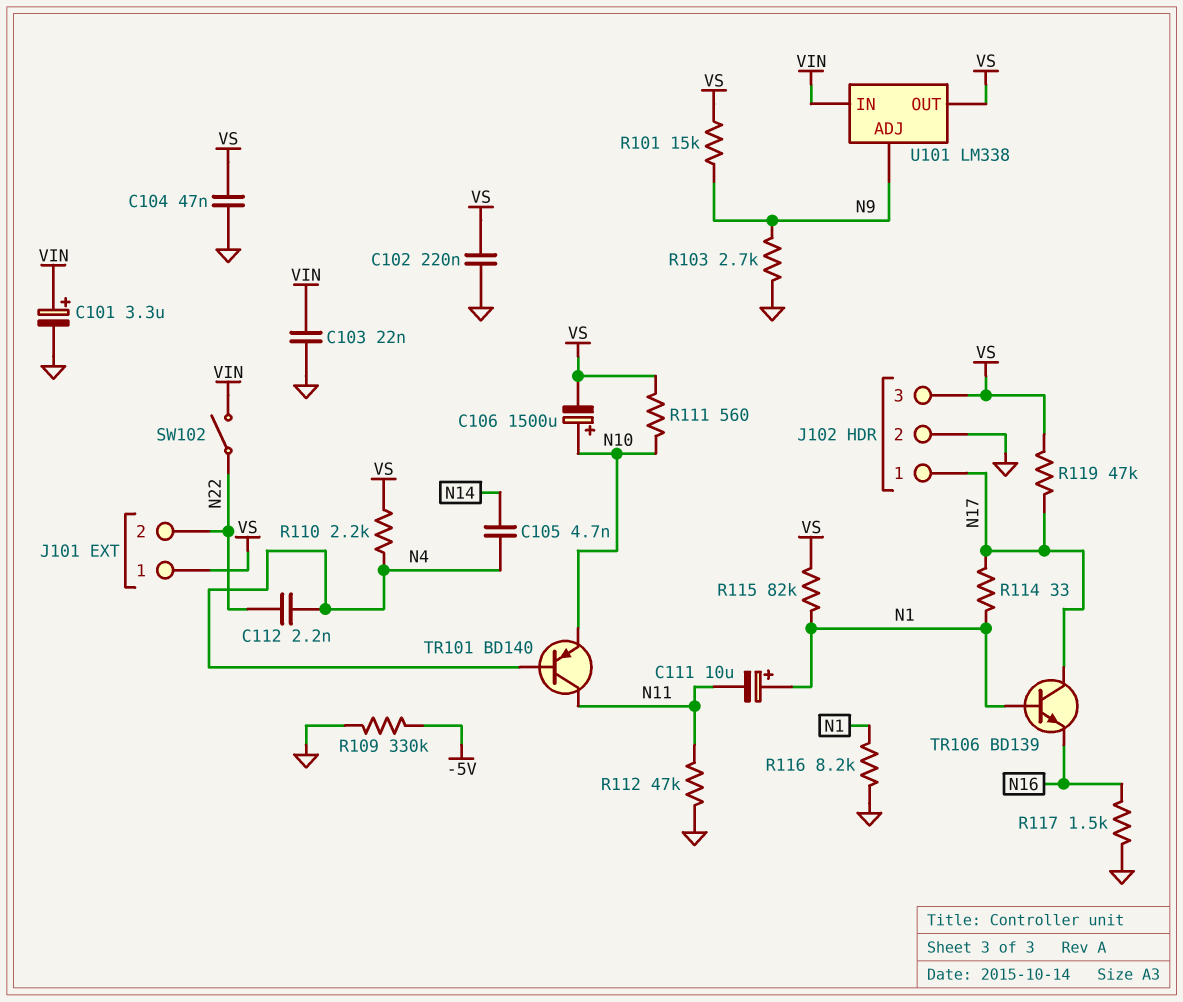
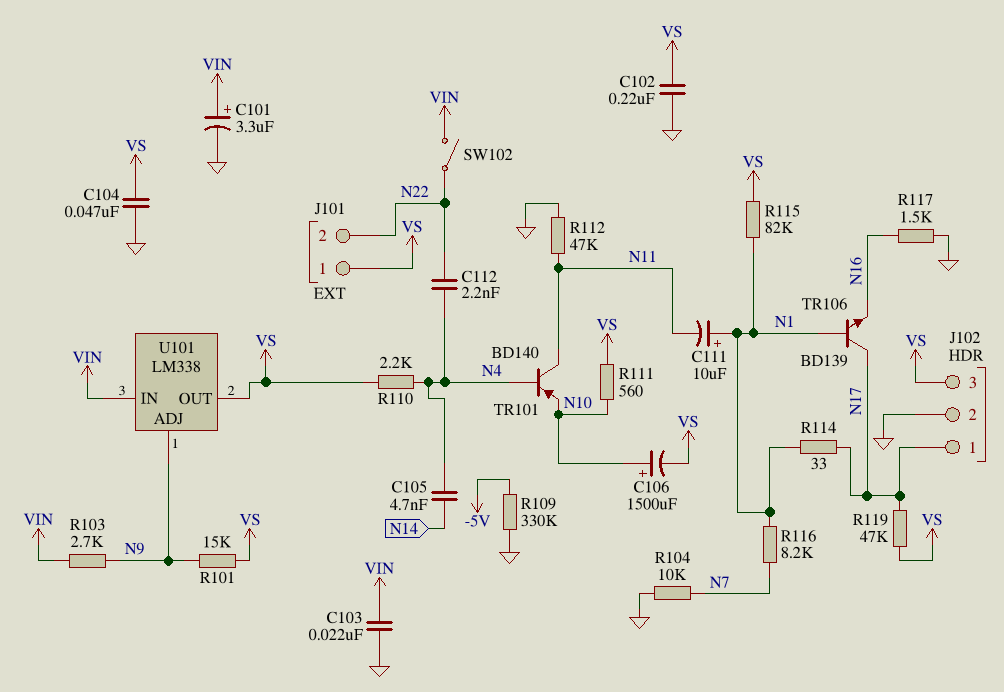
R103: 2.7k (GND, N9) -> 2.7k (N9, VIN)
R104: none -> 10k (GND, N7)
R116: 8.2k (GND, N1) -> 8.2k (N1, N7)

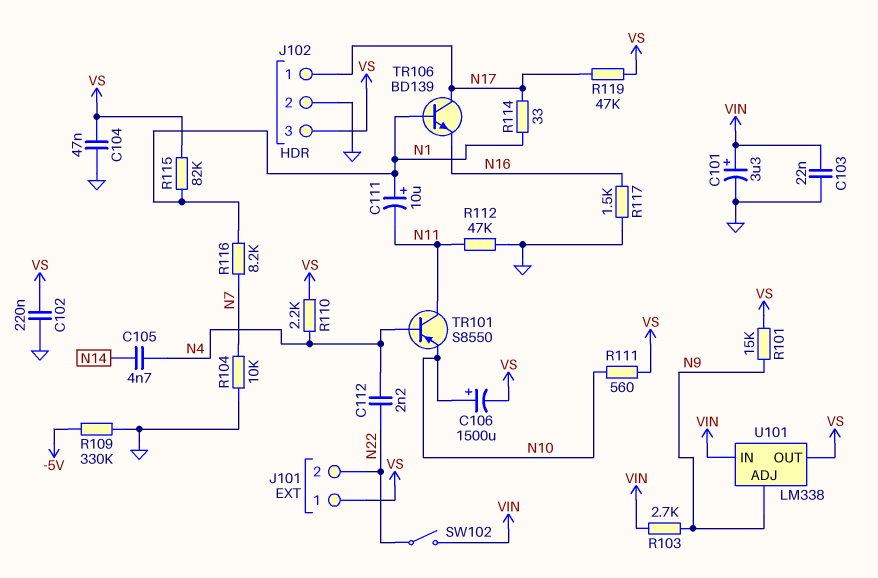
TR101: PNP BD140 (B N4, C N11, E N10) -> PNP S8550 (B N4, C N11, E N10)

